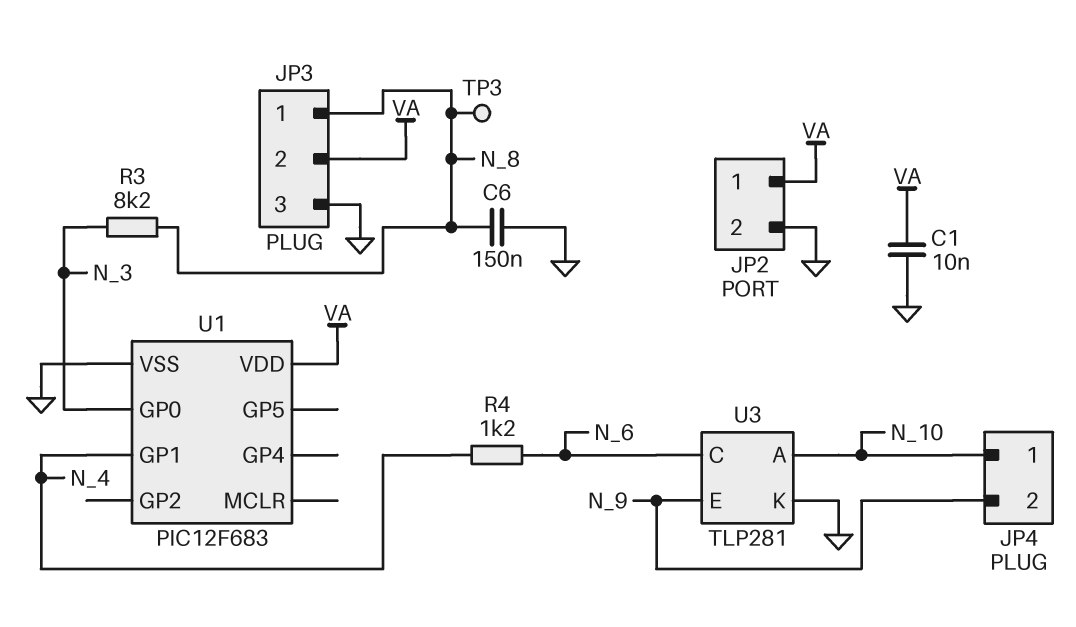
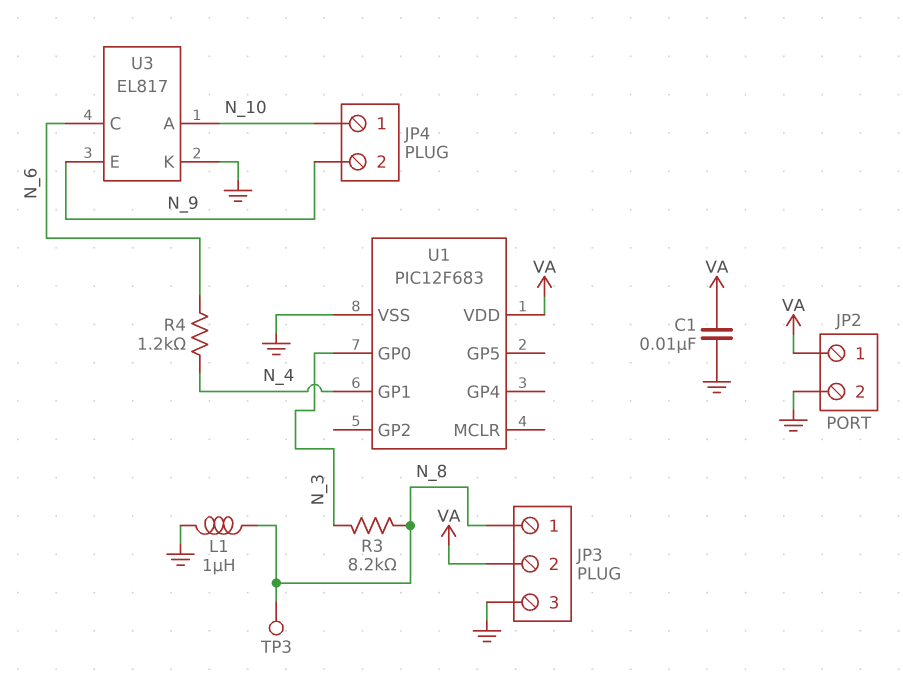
C6: 150nF (GND, N_8) -> none
L1: none -> 1uH (GND, N_8)
U3: TLP281 -> EL817

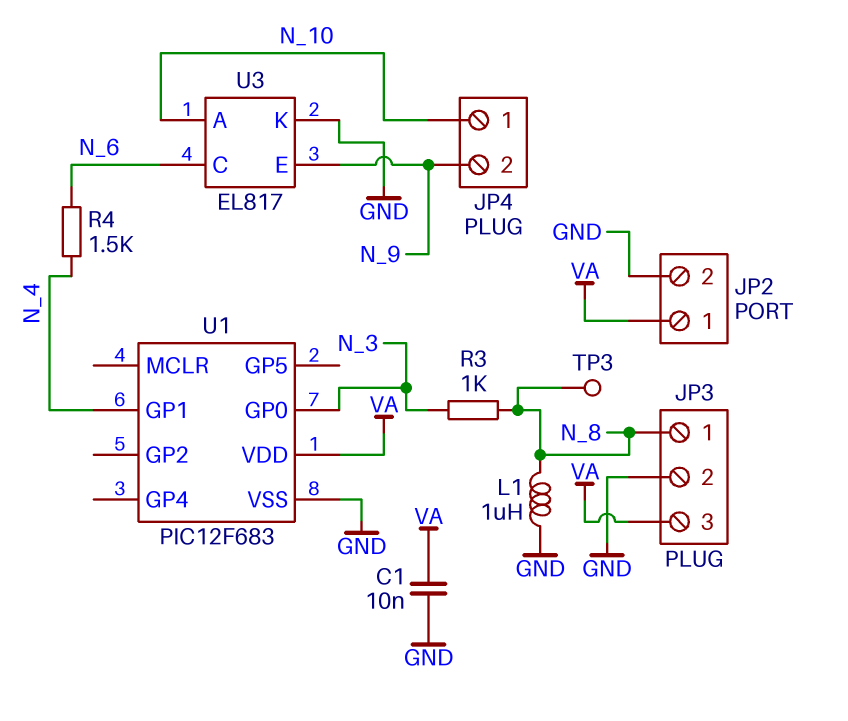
JP3 pin 2: VA -> GND
JP3 pin 3: GND -> VA
R3: 8.2k (N_3, N_8) -> 1k (N_3, N_8)
R4: 1.2k (N_4, N_6) -> 1.5k (N_4, N_6)

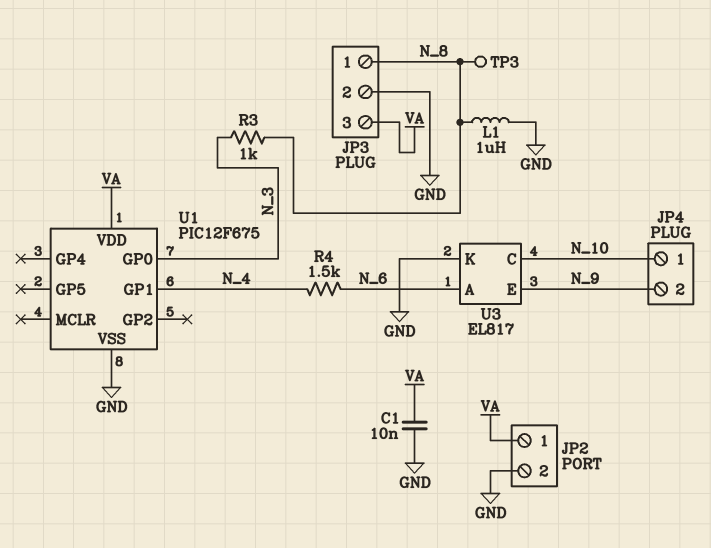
U1: PIC12F683 -> PIC12F675
U3 pin A: N_10 -> N_6
U3 pin C: N_6 -> N_10

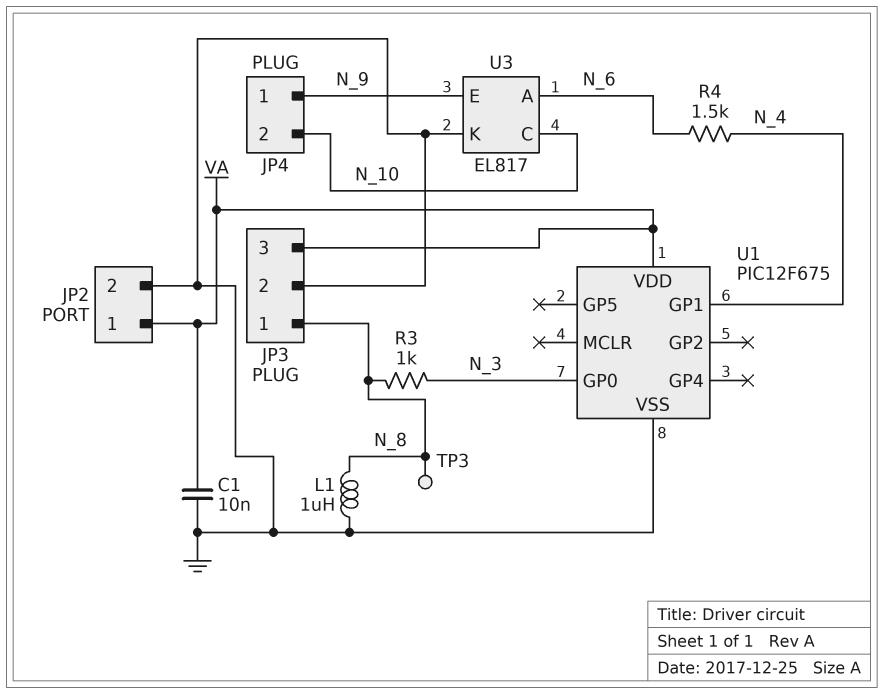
JP4 pin 1: N_10 -> N_9
JP4 pin 2: N_9 -> N_10

